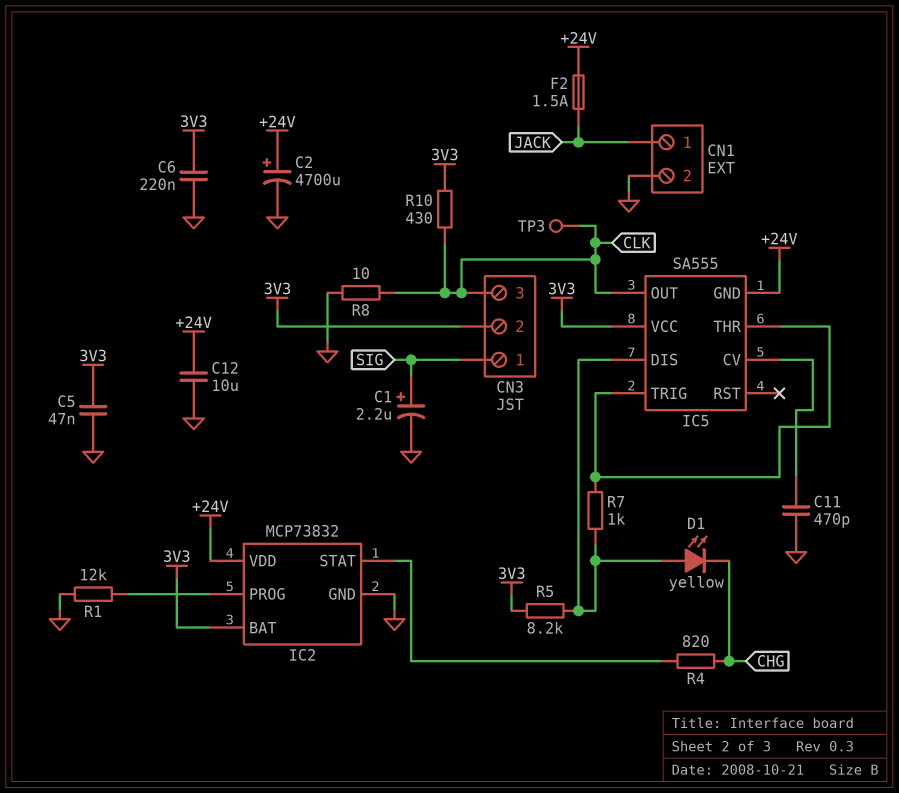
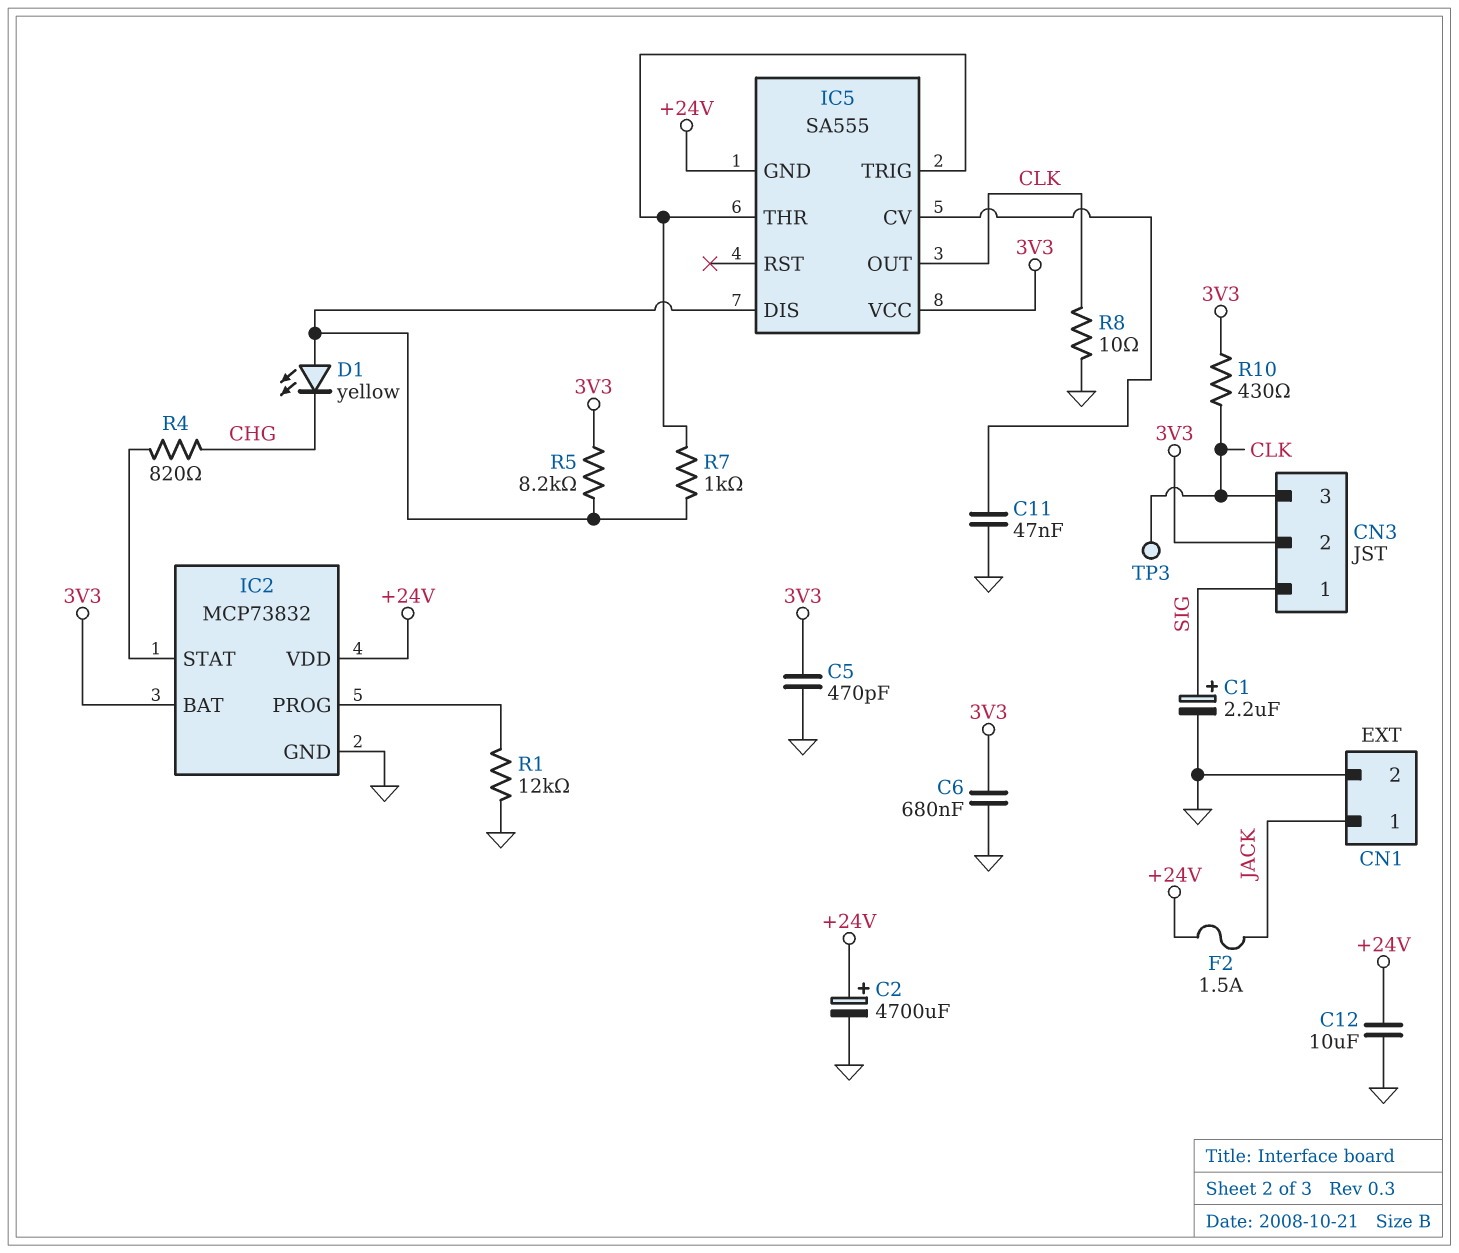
C5: 47nF (3V3, GND) -> 470pF (3V3, GND)
C6: 220nF (3V3, GND) -> 680nF (3V3, GND)
C11: 470pF (GND, IC5/CV) -> 47nF (GND, IC5/CV)

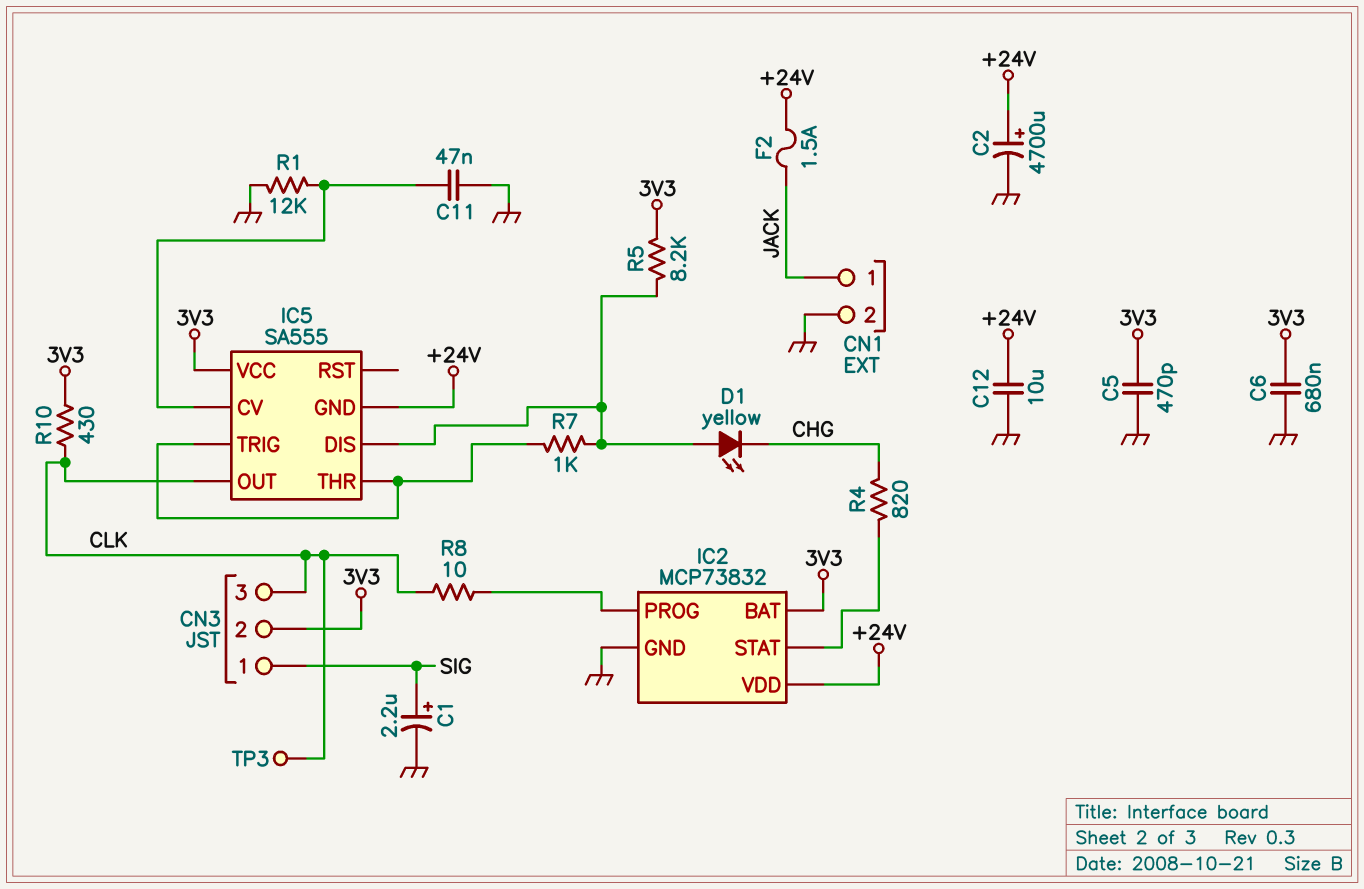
R1: 12k (GND, IC2/PROG) -> 12k (GND, IC5/CV)
R8: 10 (CLK, GND) -> 10 (CLK, IC2/PROG)

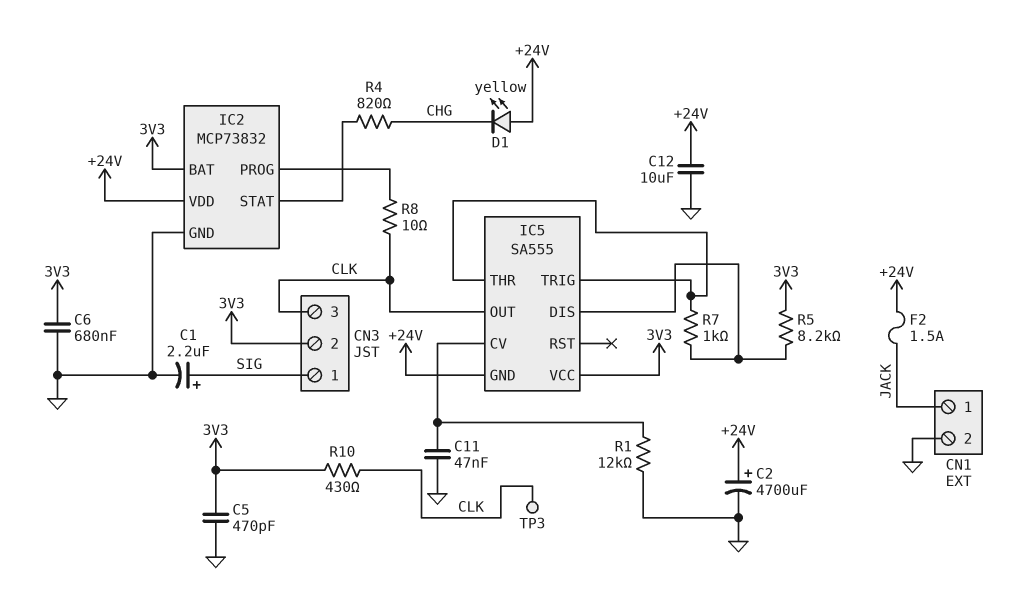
D1: LED yellow (A IC5/DIS, K CHG) -> LED yellow (A +24V, K CHG)

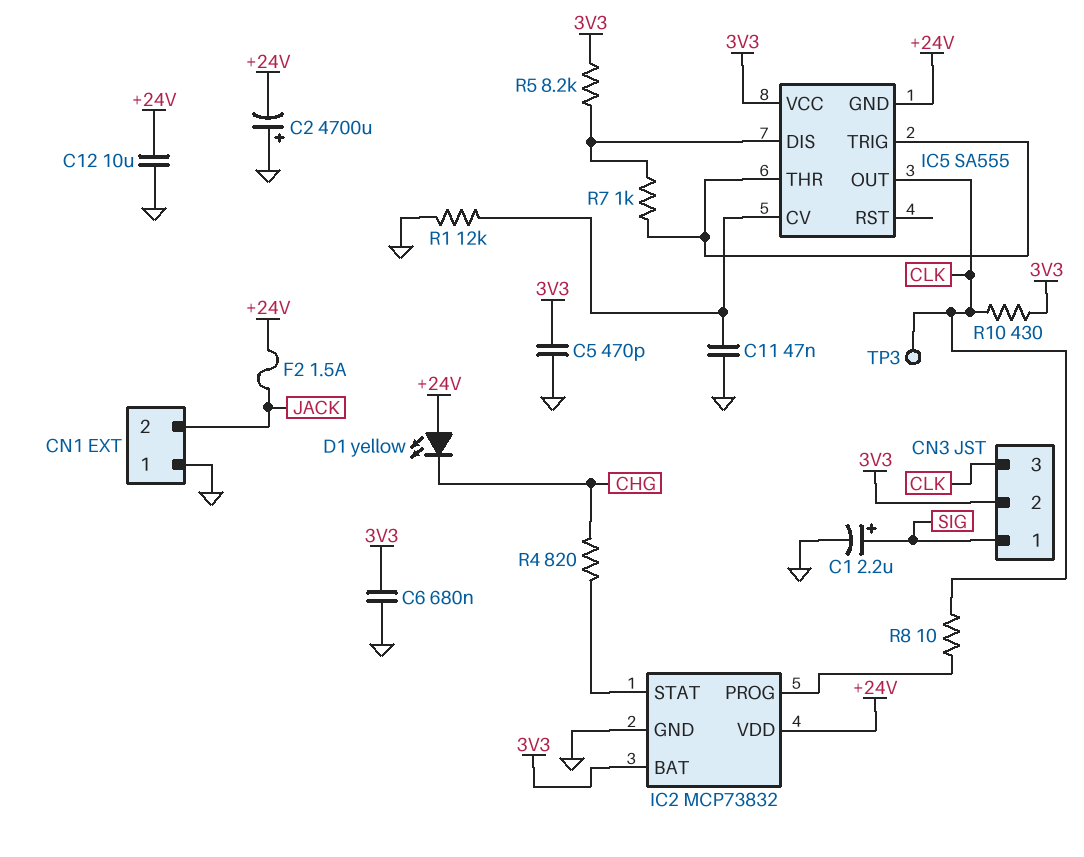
C2: 4700uF (plus +24V, minus GND) -> 4700uF (plus GND, minus +24V)
CN1 pin 1: JACK -> GND
CN1 pin 2: GND -> JACK

